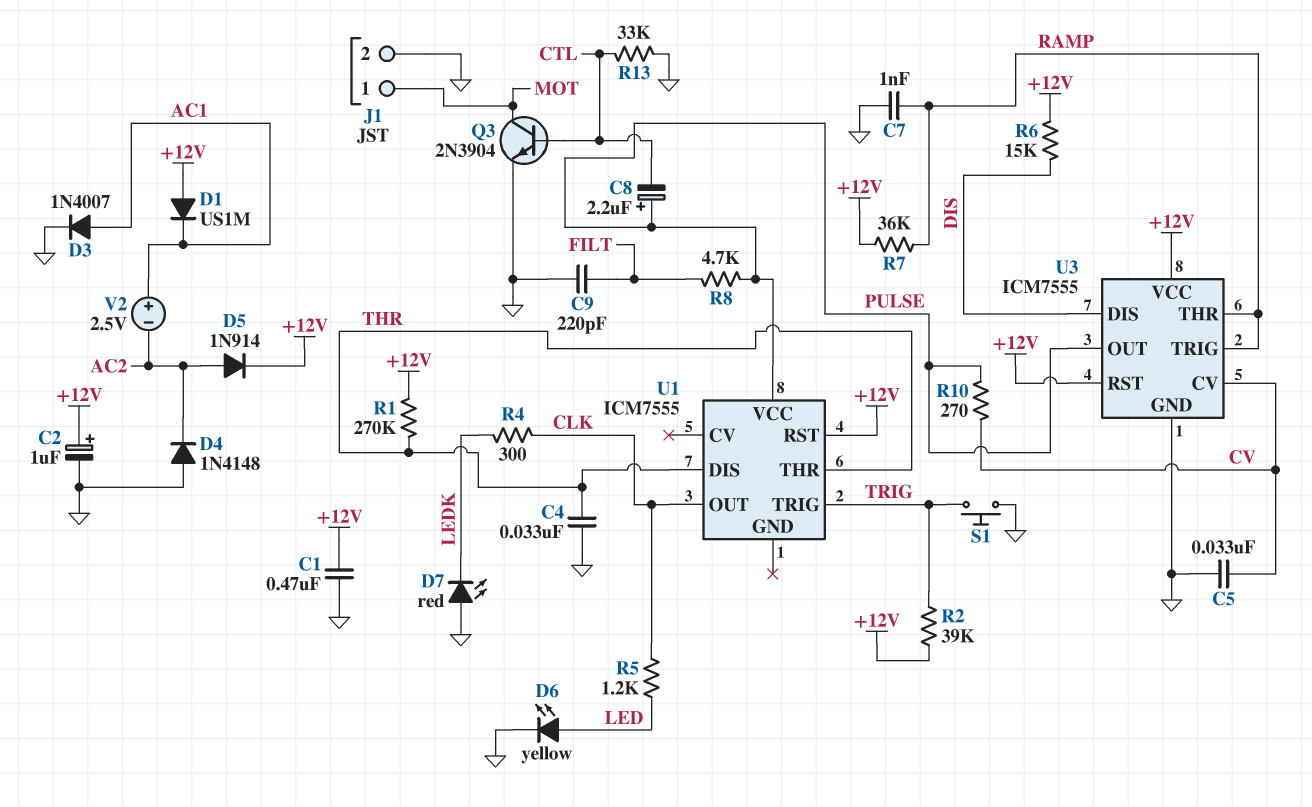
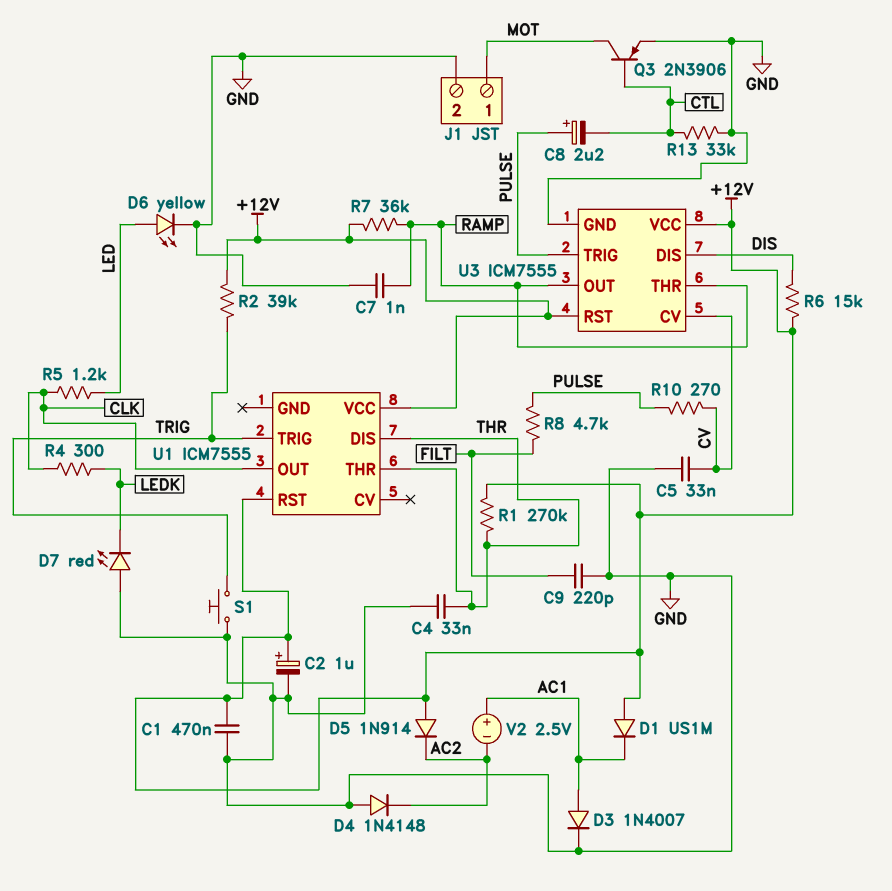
D5: diode 1N914 (A AC2, K +12V) -> diode 1N914 (A +12V, K AC2)
Q3: NPN 2N3904 (B CTL, C MOT, E GND) -> PNP 2N3906 (B CTL, C MOT, E GND)
U1 pin VCC: PULSE -> +12V
U3 pin OUT: PULSE -> RAMP
U3 pin TRIG: RAMP -> PULSE

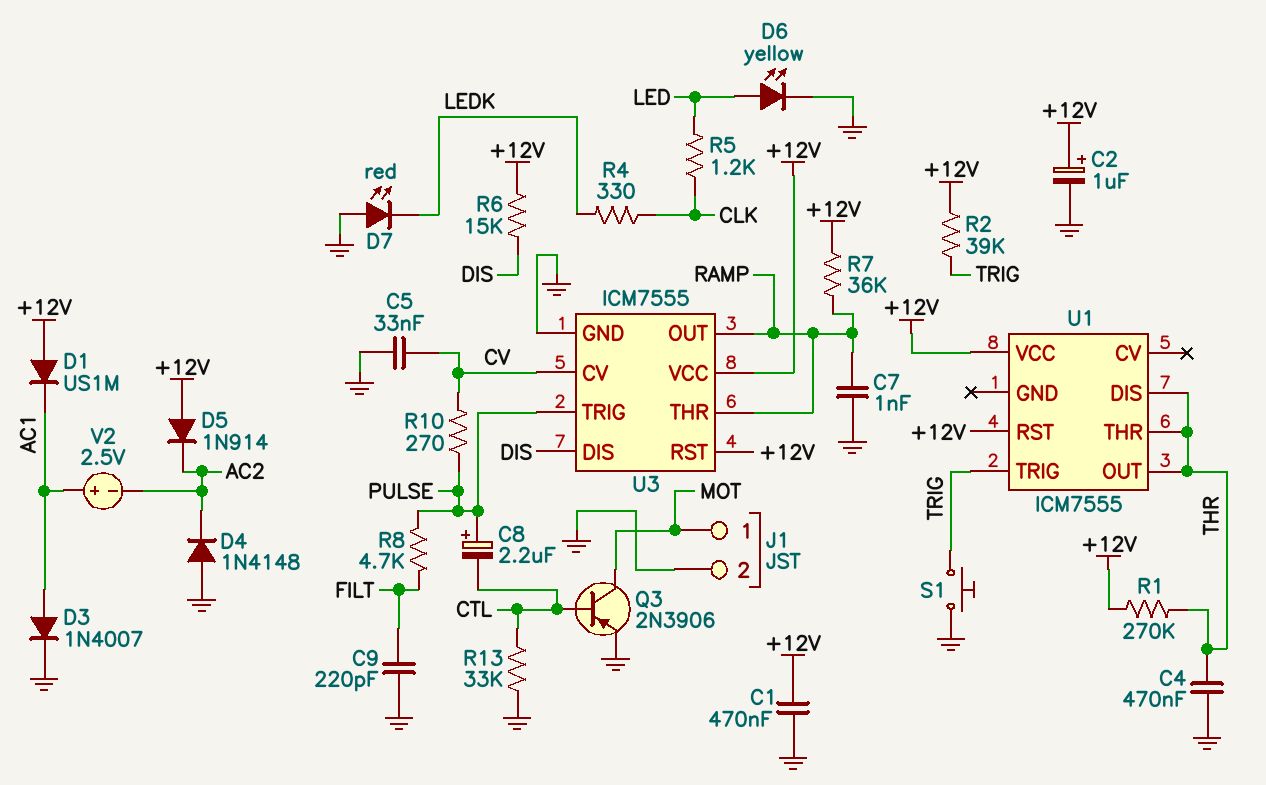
C4: 33nF (GND, THR) -> 470nF (GND, THR)
R4: 300 (CLK, LEDK) -> 330 (CLK, LEDK)
U1 pin OUT: CLK -> THR

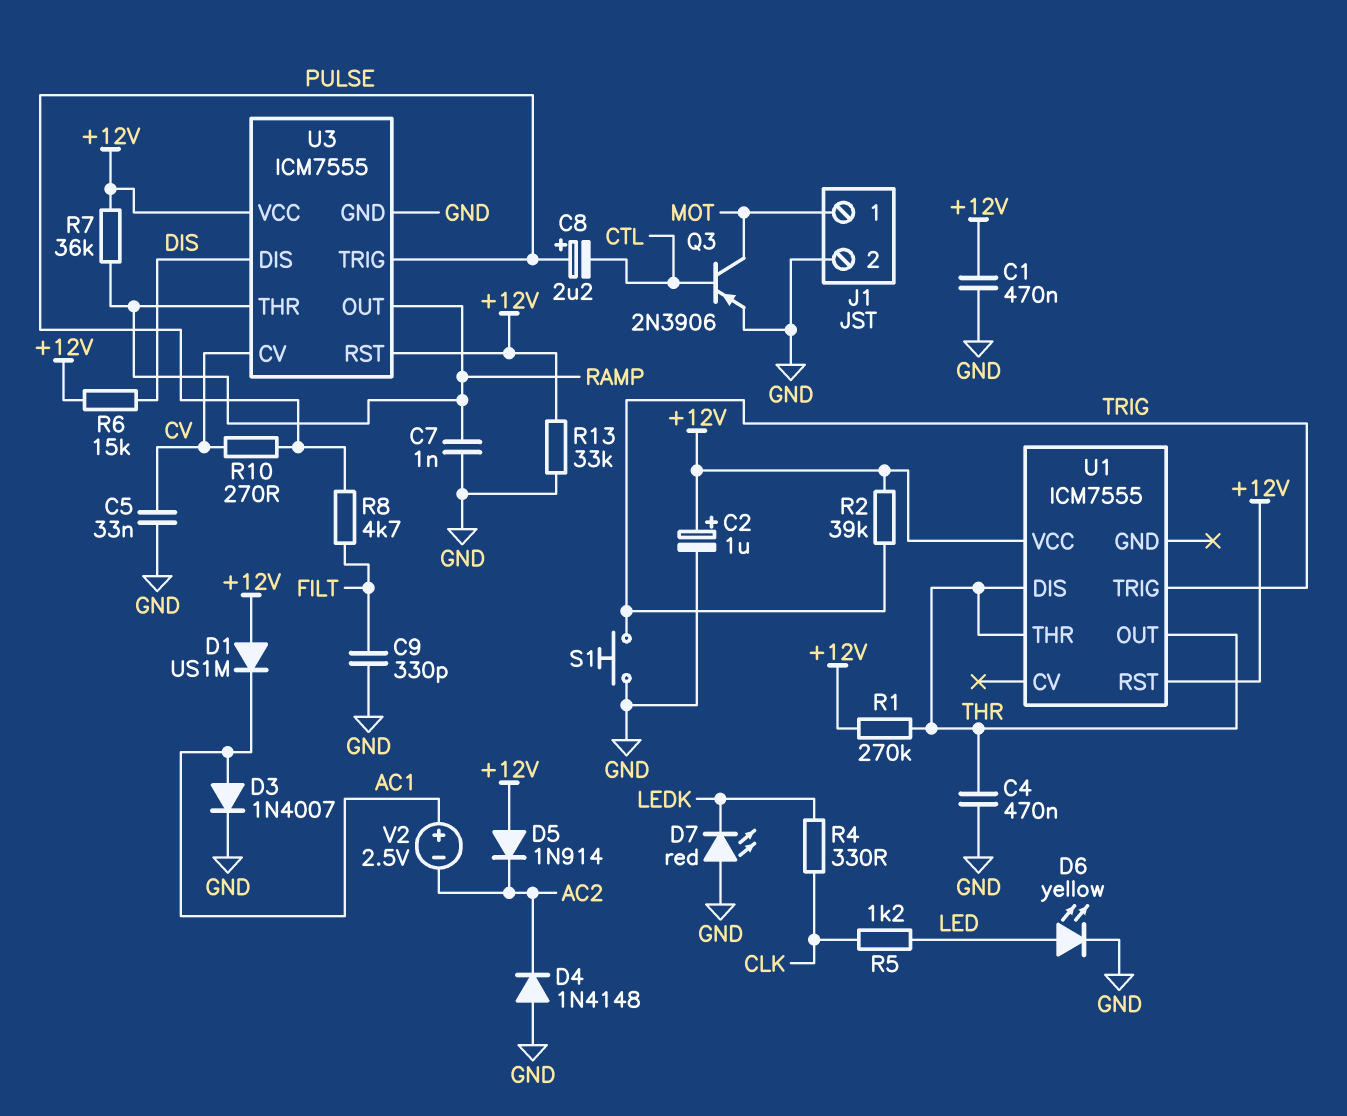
C9: 220pF (FILT, GND) -> 330pF (FILT, GND)
R13: 33k (CTL, GND) -> 33k (+12V, GND)

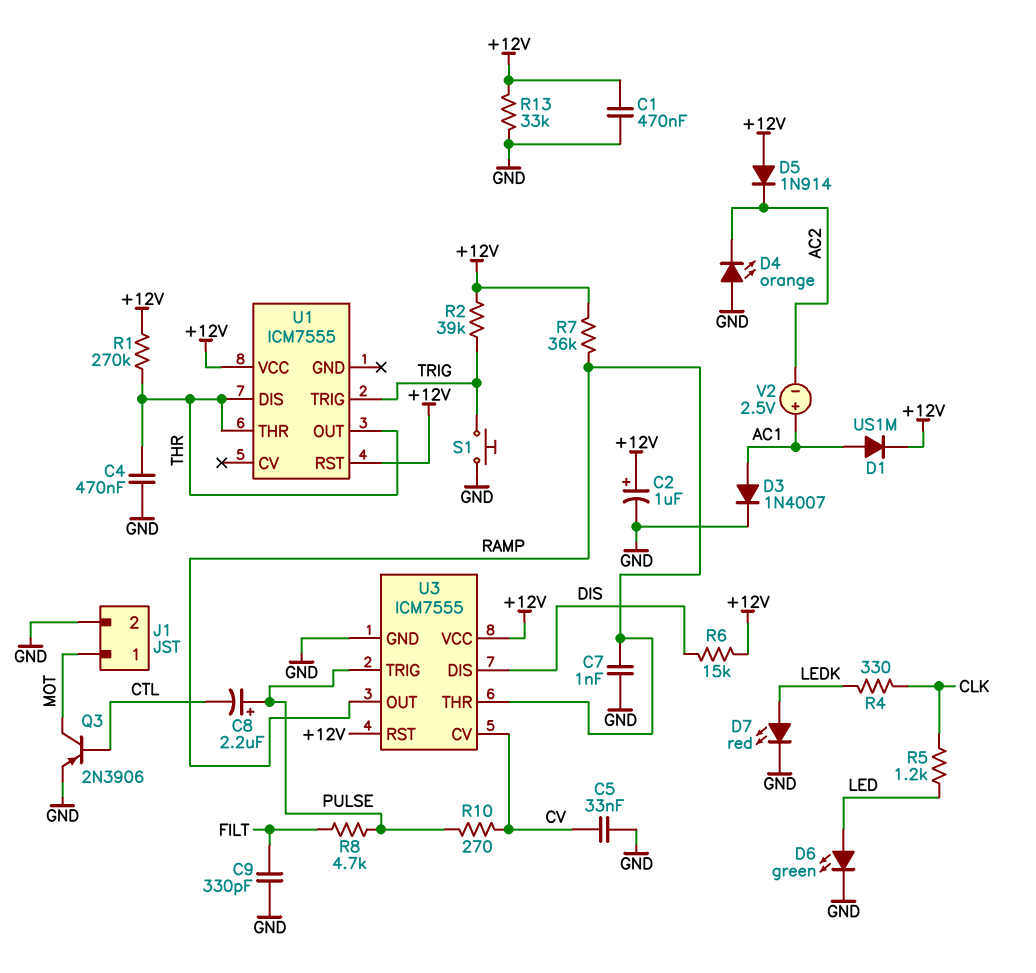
D1: diode US1M (A +12V, K AC1) -> diode US1M (A AC1, K +12V)
D4: diode 1N4148 (A GND, K AC2) -> LED orange (A GND, K AC2)
D6: LED yellow (A LED, K GND) -> LED green (A LED, K GND)
D7: LED red (A GND, K LEDK) -> LED red (A LEDK, K GND)

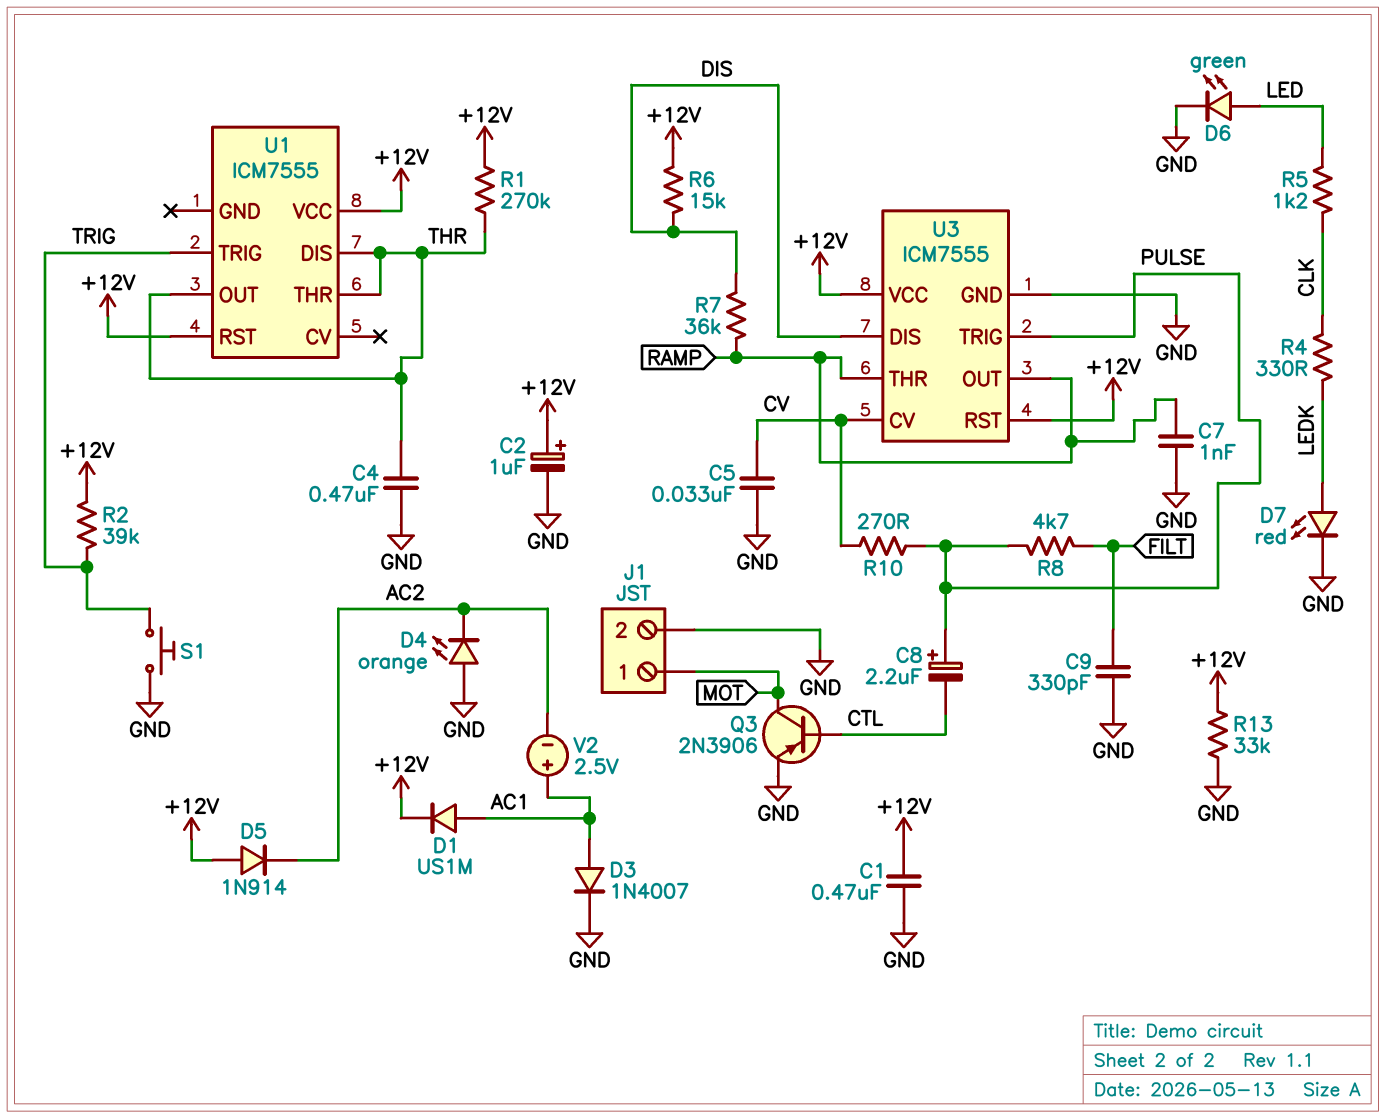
R7: 36k (+12V, RAMP) -> 36k (DIS, RAMP)

